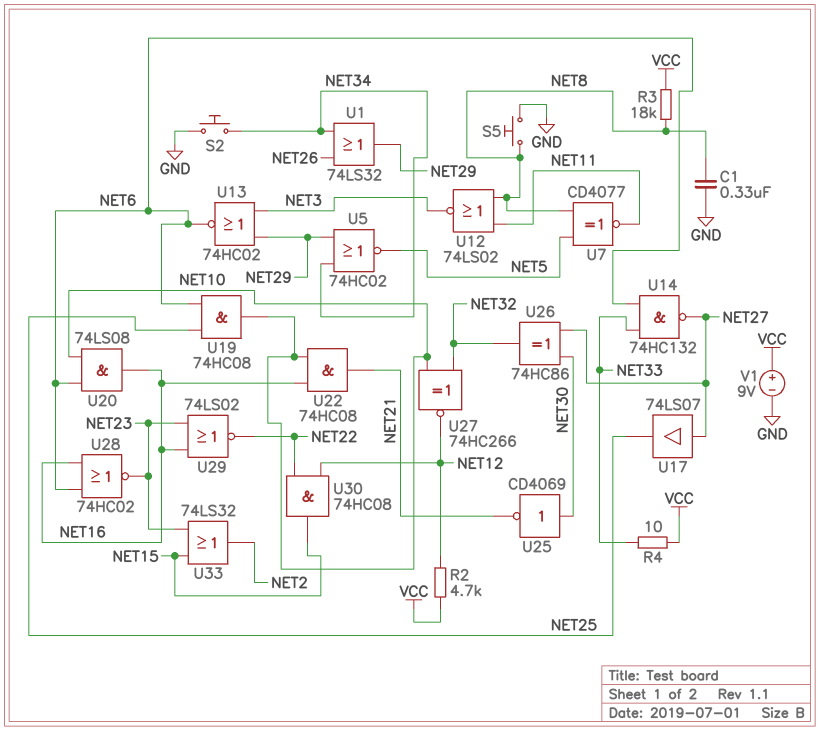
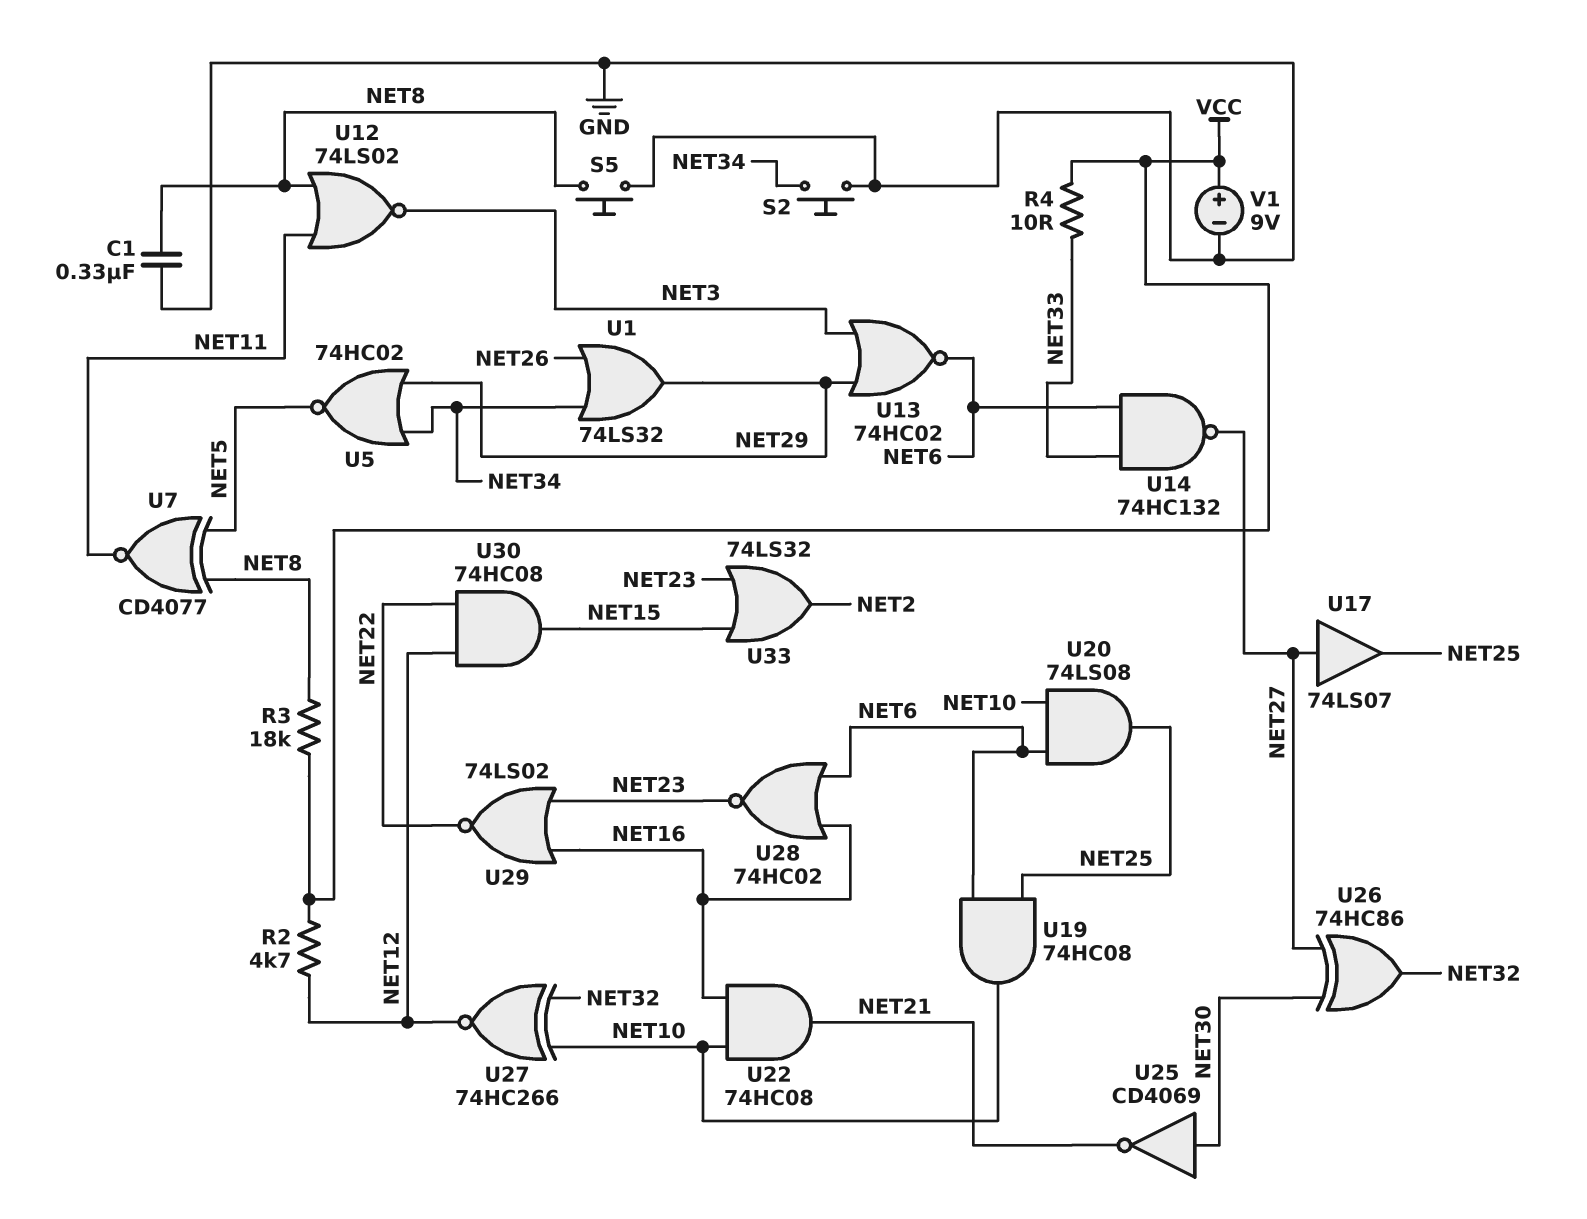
U20: AND 74LS08 (in NET6, in NET10, out NET16) -> AND 74LS08 (in NET6, in NET10, out NET25)

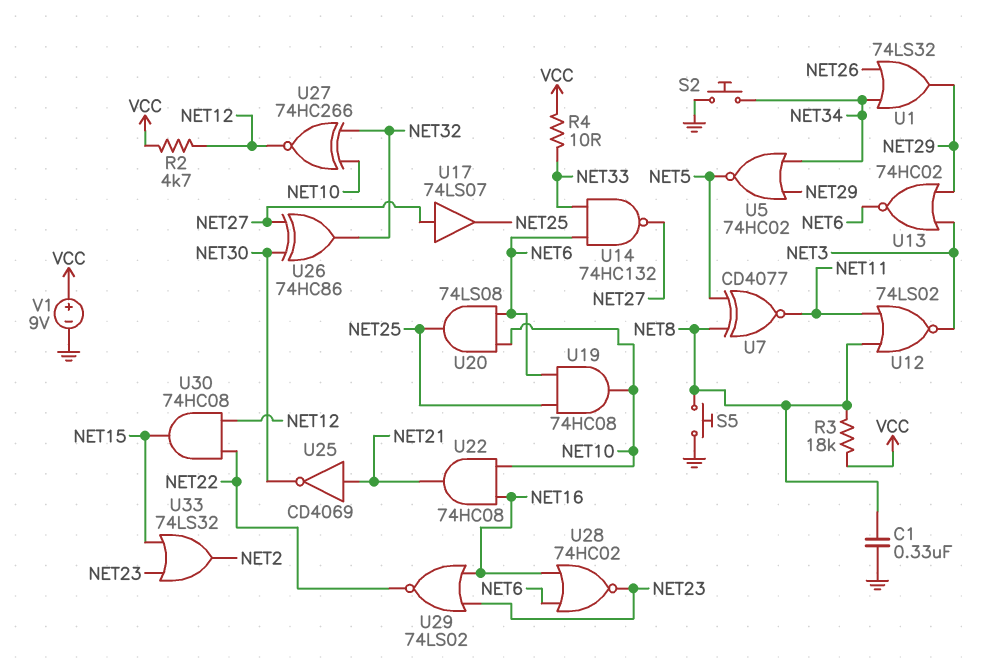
U25: NOT CD4069 (in NET30, out NET21) -> NOT CD4069 (in NET21, out NET30)

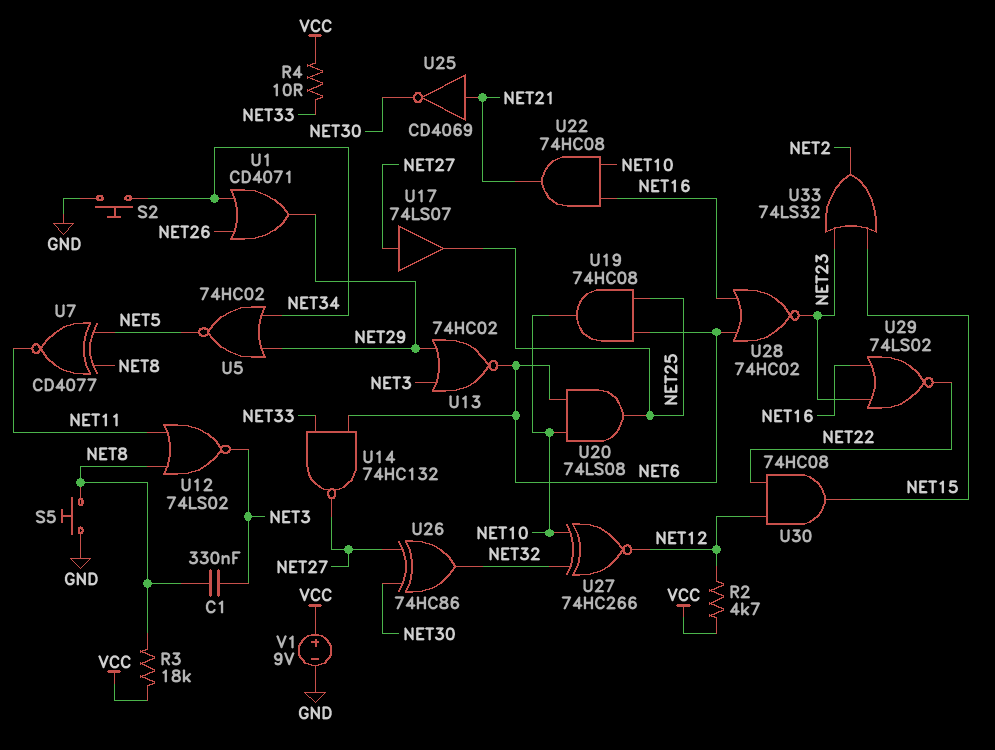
C1: 330nF (GND, NET8) -> 330nF (NET3, NET8)
U1: OR 74LS32 (in NET26, in NET34, out NET29) -> OR CD4071 (in NET26, in NET34, out NET29)

